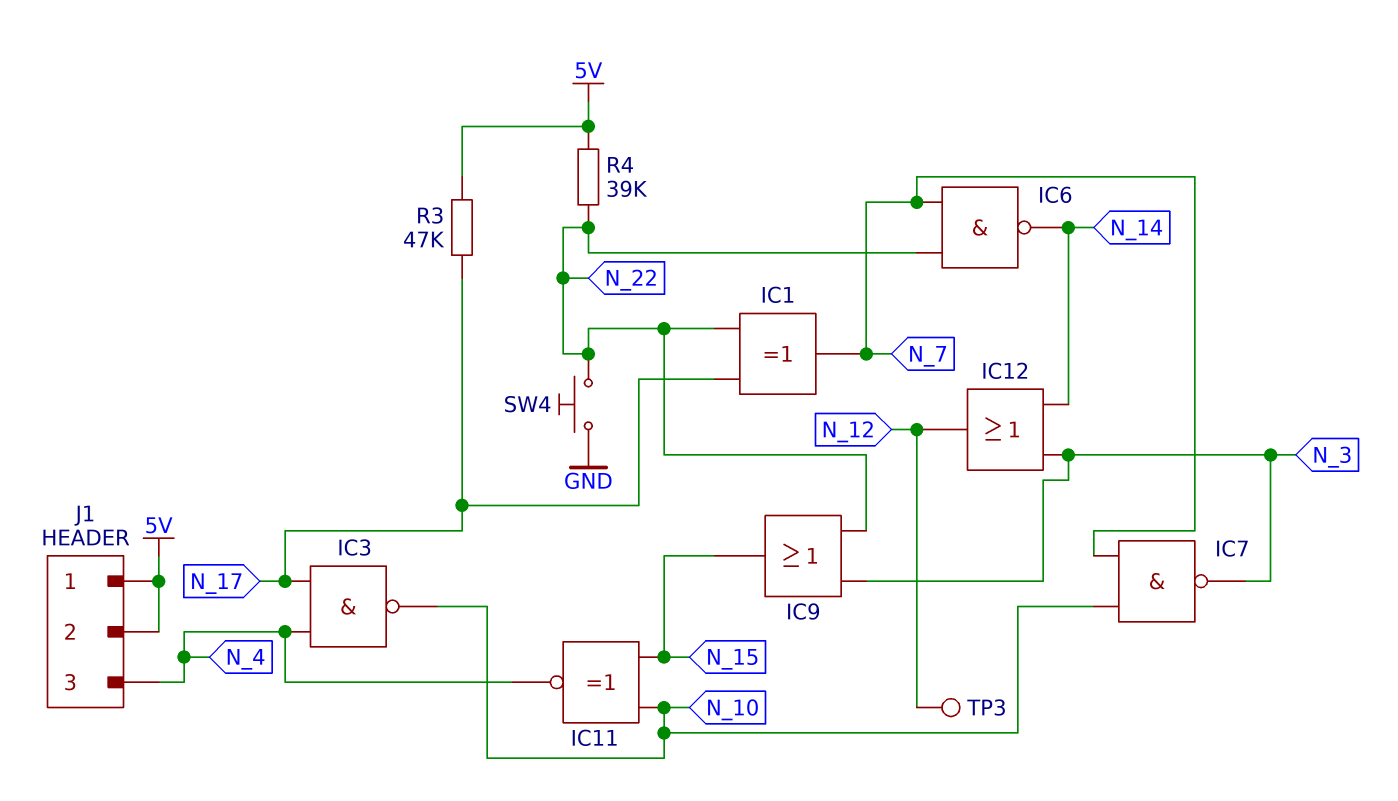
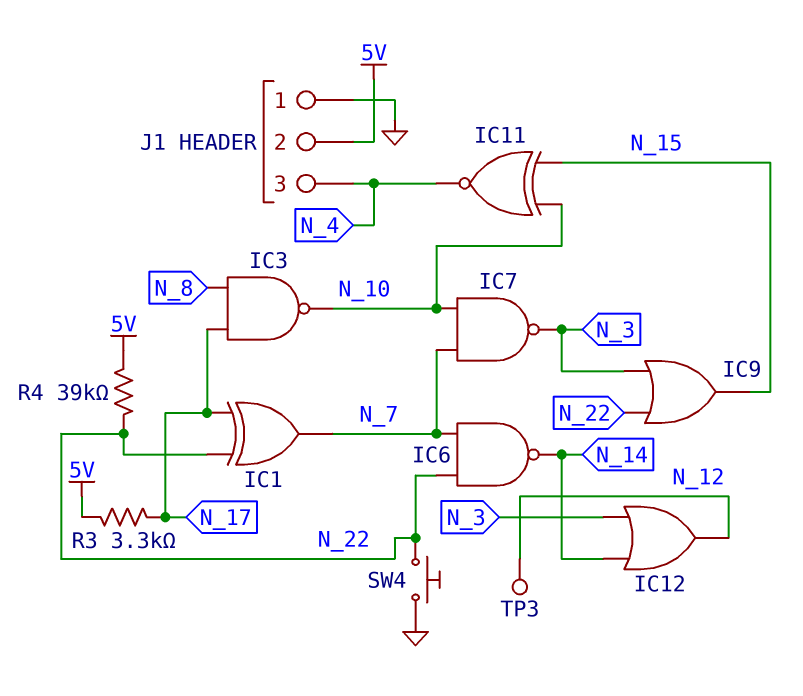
IC3: NAND (in N_4, in N_17, out N_10) -> NAND (in N_8, in N_17, out N_10)
J1 pin 1: 5V -> GND
R3: 47k (5V, N_17) -> 3.3k (5V, N_17)

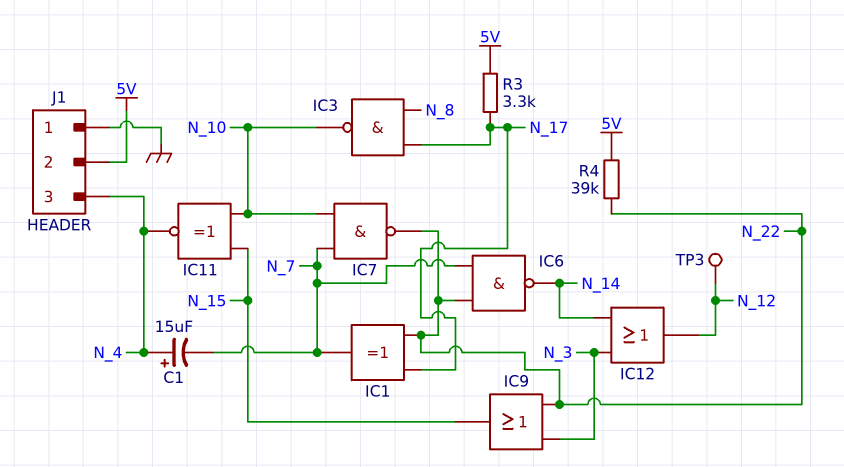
C1: none -> 15uF (plus N_4, minus N_7)
IC7: NAND (in N_7, in N_10, out N_3) -> NAND (in N_7, in N_10, out N_22)
SW4: button (GND, N_22) -> none

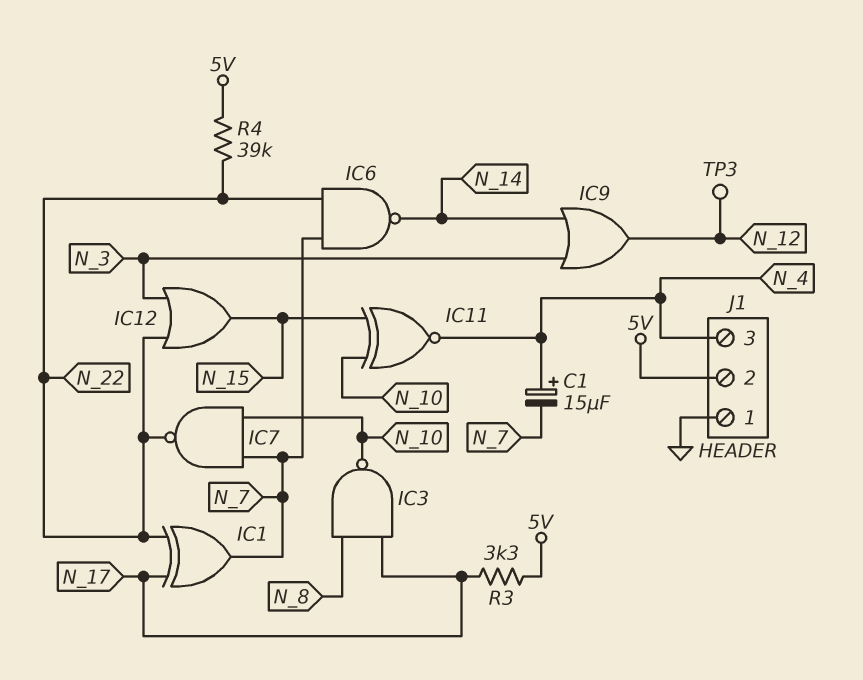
IC9: OR (in N_3, in N_22, out N_15) -> OR (in N_3, in N_14, out N_12)
IC12: OR (in N_3, in N_14, out N_12) -> OR (in N_3, in N_22, out N_15)

